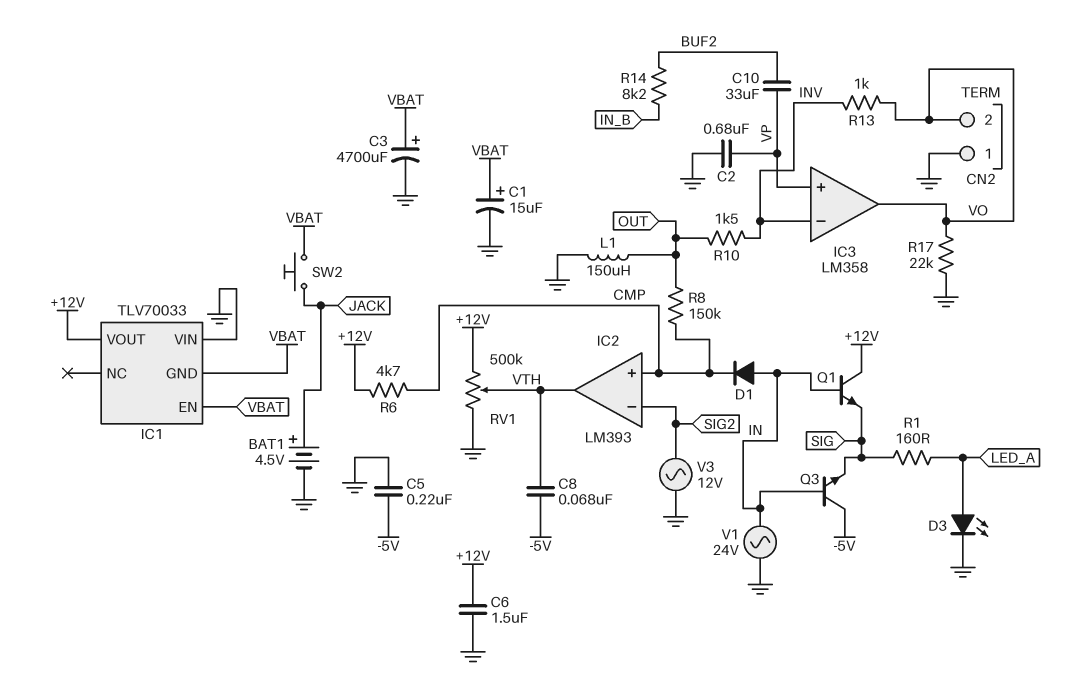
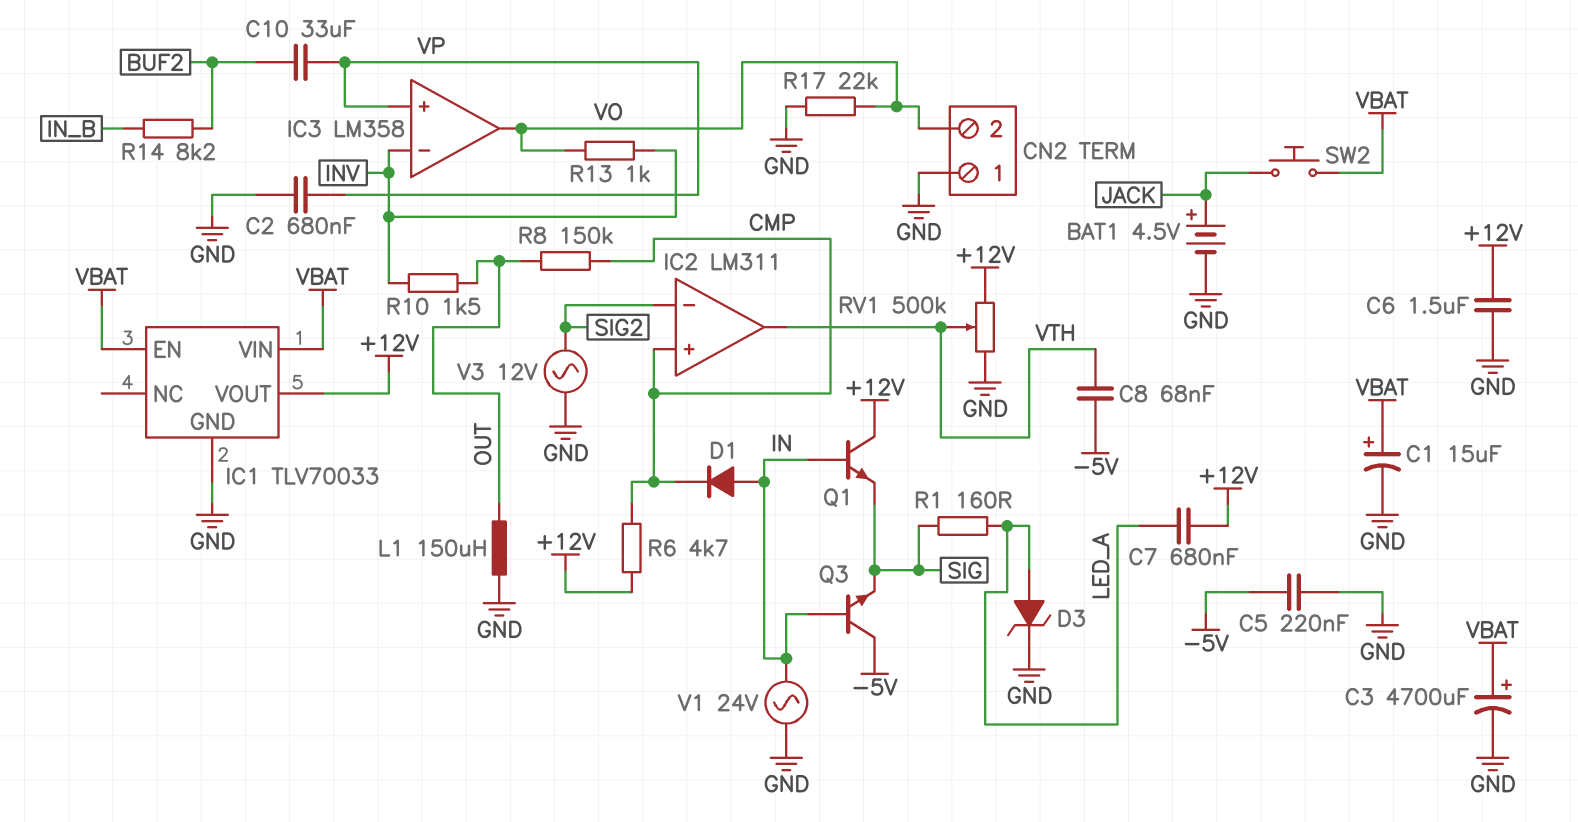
C7: none -> 680nF (+12V, LED_A)
D3: LED (A LED_A, K GND) -> zener (A LED_A, K GND)
IC1 pin GND: VBAT -> GND
IC1 pin VIN: GND -> VBAT
IC2: LM393 -> LM311

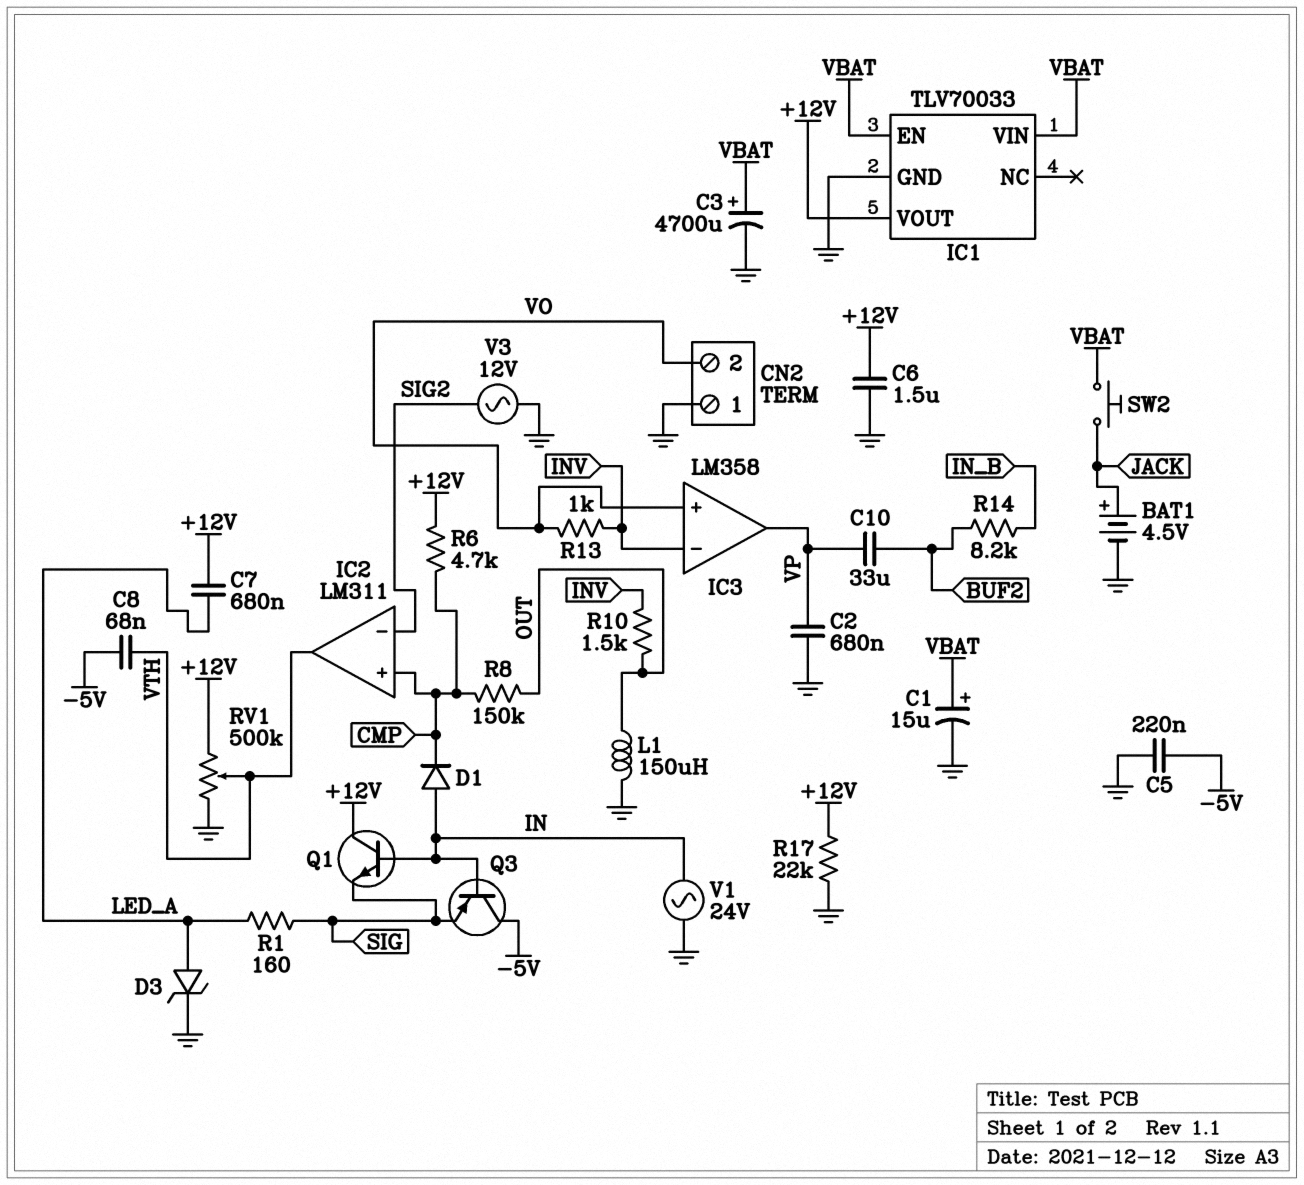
IC3 pin in+: VP -> VO
IC3 pin out: VO -> VP
Q3: NPN (B IN, C -5V, E SIG) -> PNP (B IN, C -5V, E SIG)
R17: 22k (GND, VO) -> 22k (+12V, GND)

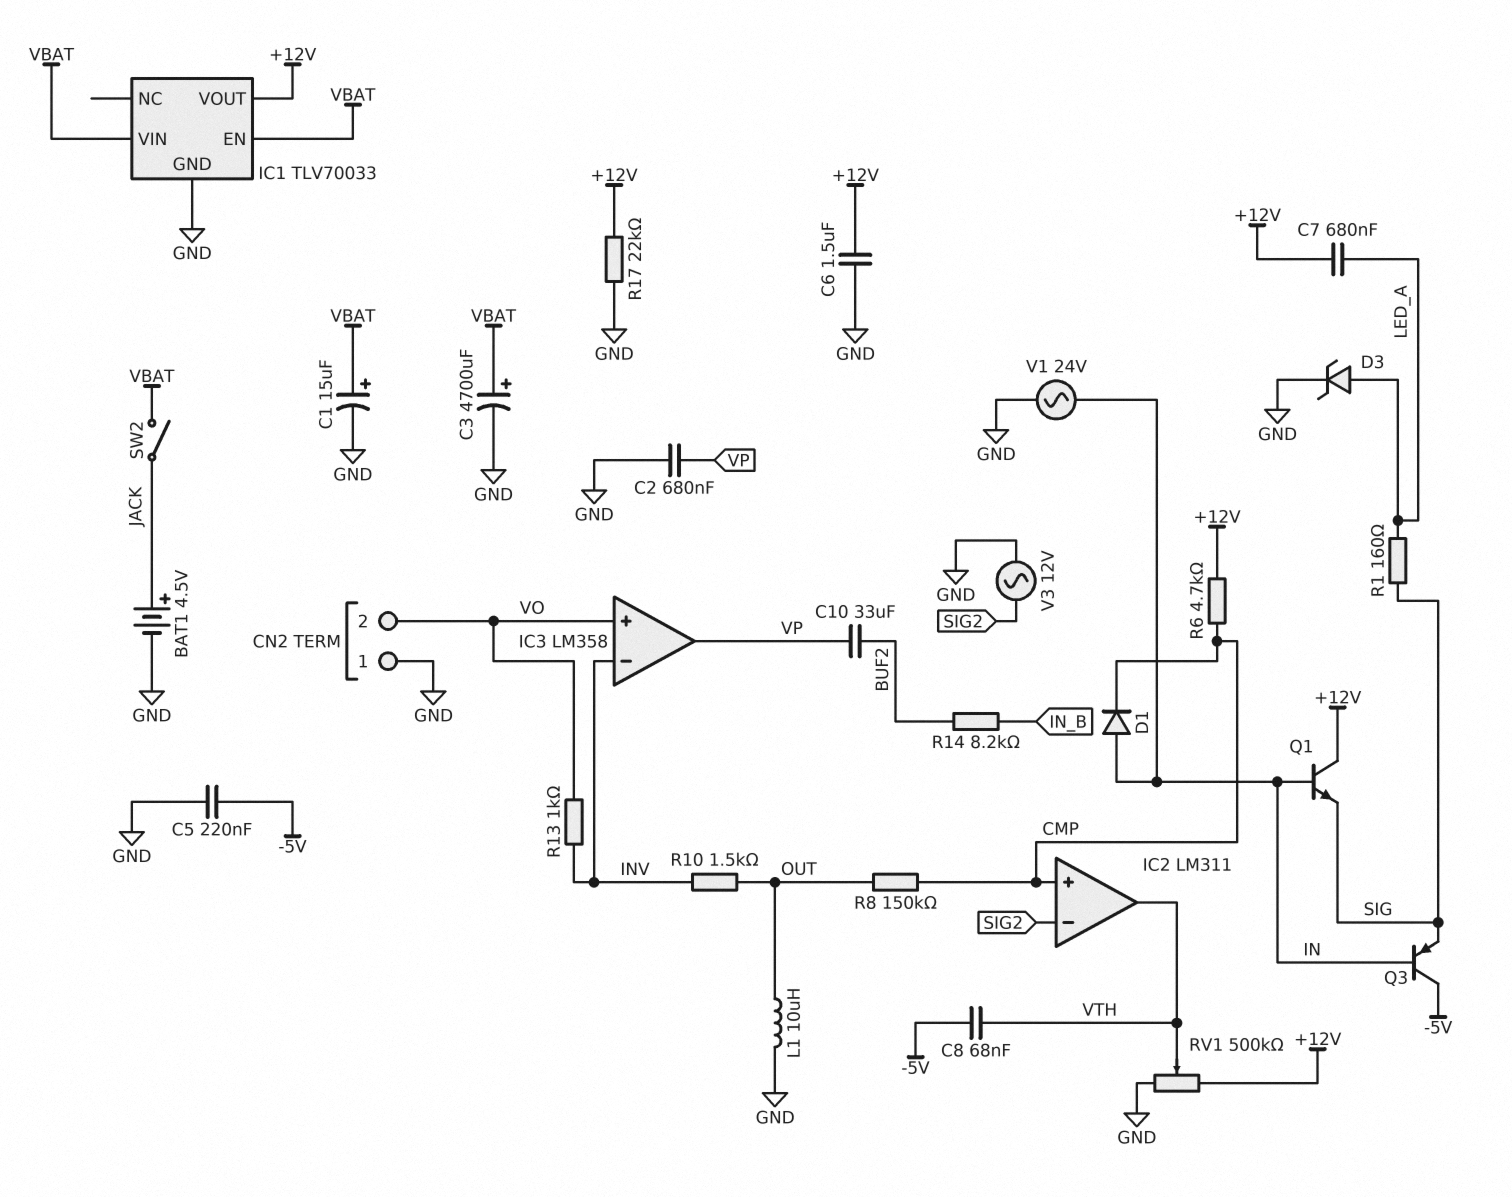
L1: 150uH (GND, OUT) -> 10uH (GND, OUT)
SW2: button (JACK, VBAT) -> switch (JACK, VBAT)

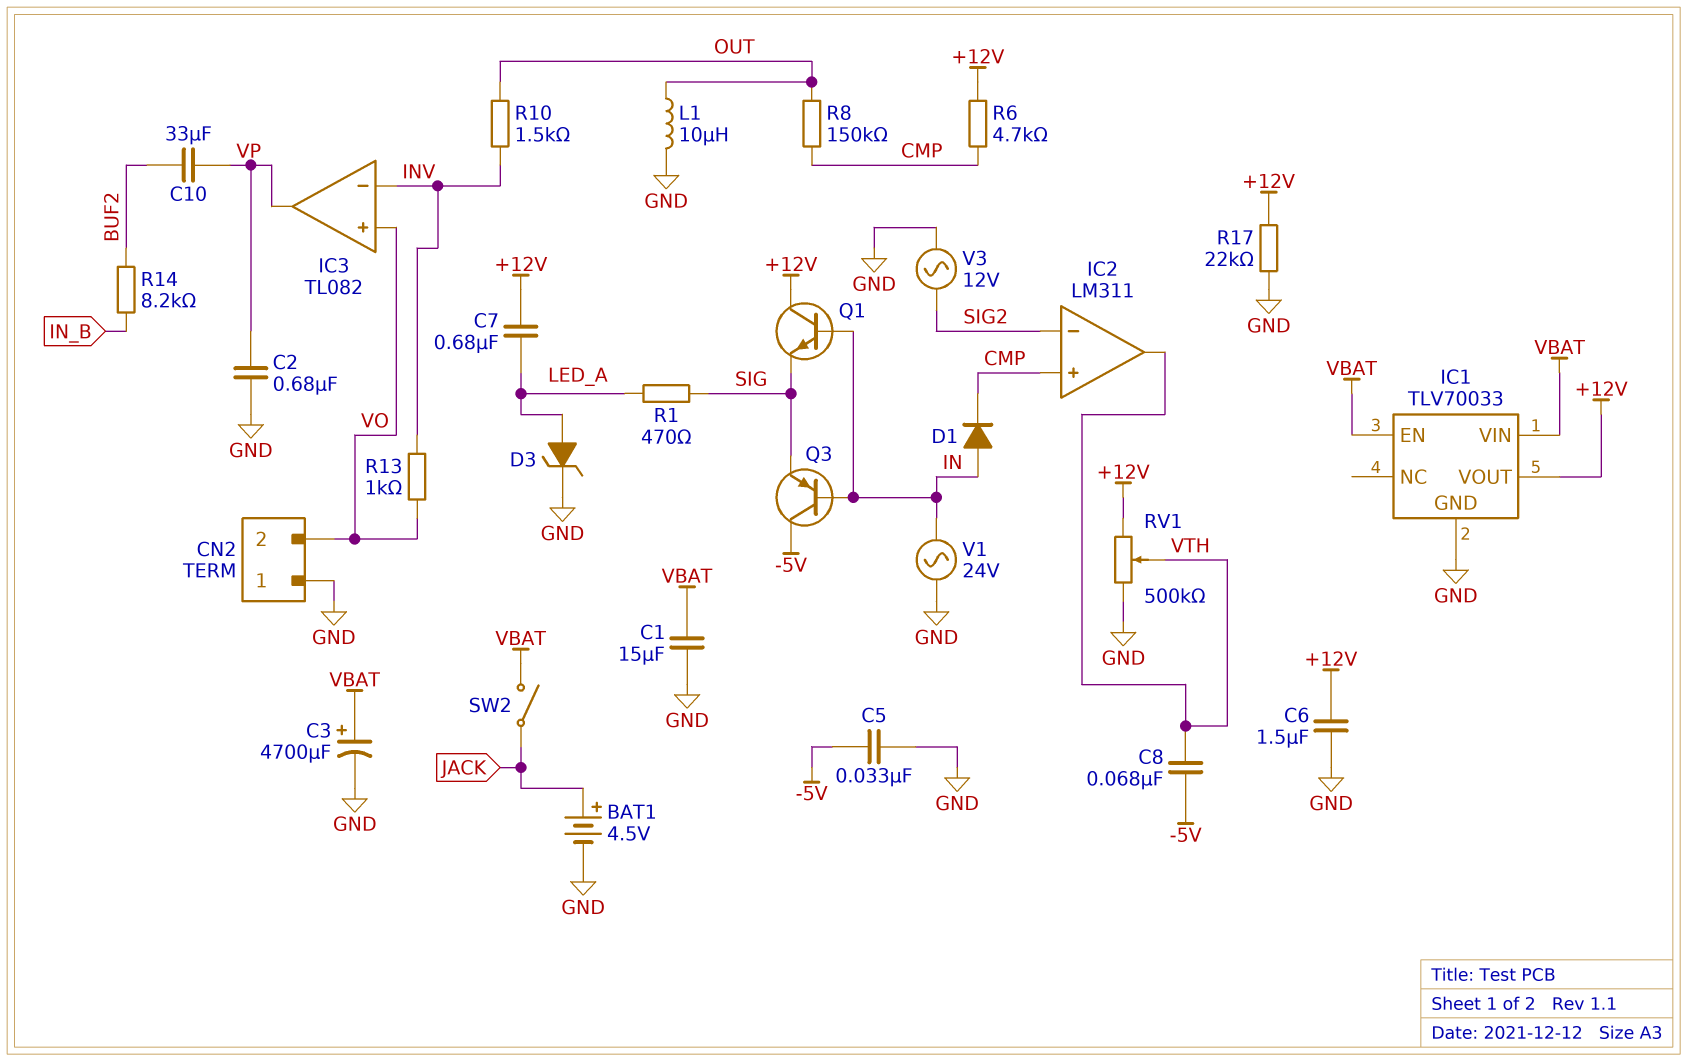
C1: 15uF (plus VBAT, minus GND) -> 15uF (GND, VBAT)
C5: 220nF (-5V, GND) -> 33nF (-5V, GND)
IC3: LM358 -> TL082
R1: 160 (LED_A, SIG) -> 470 (LED_A, SIG)

